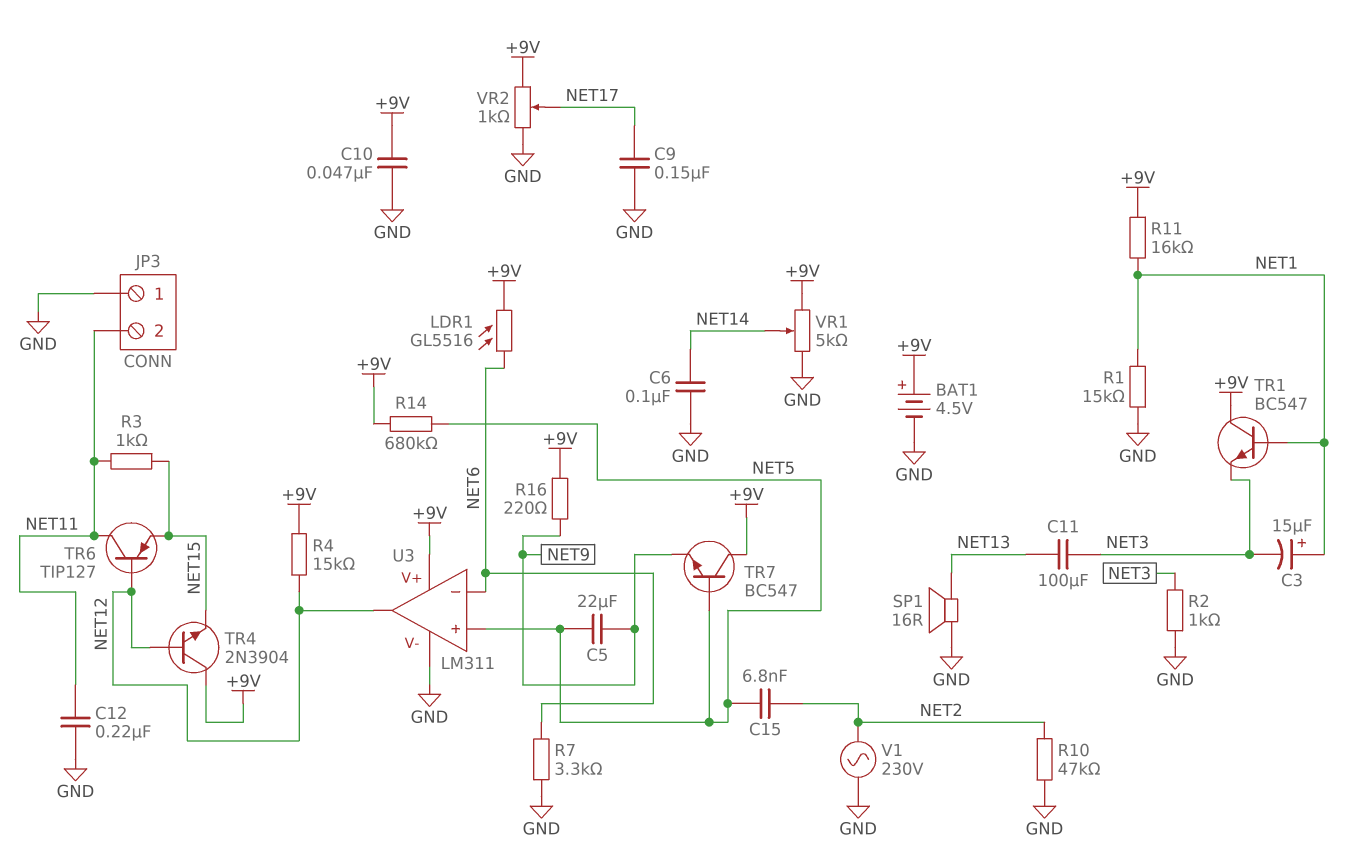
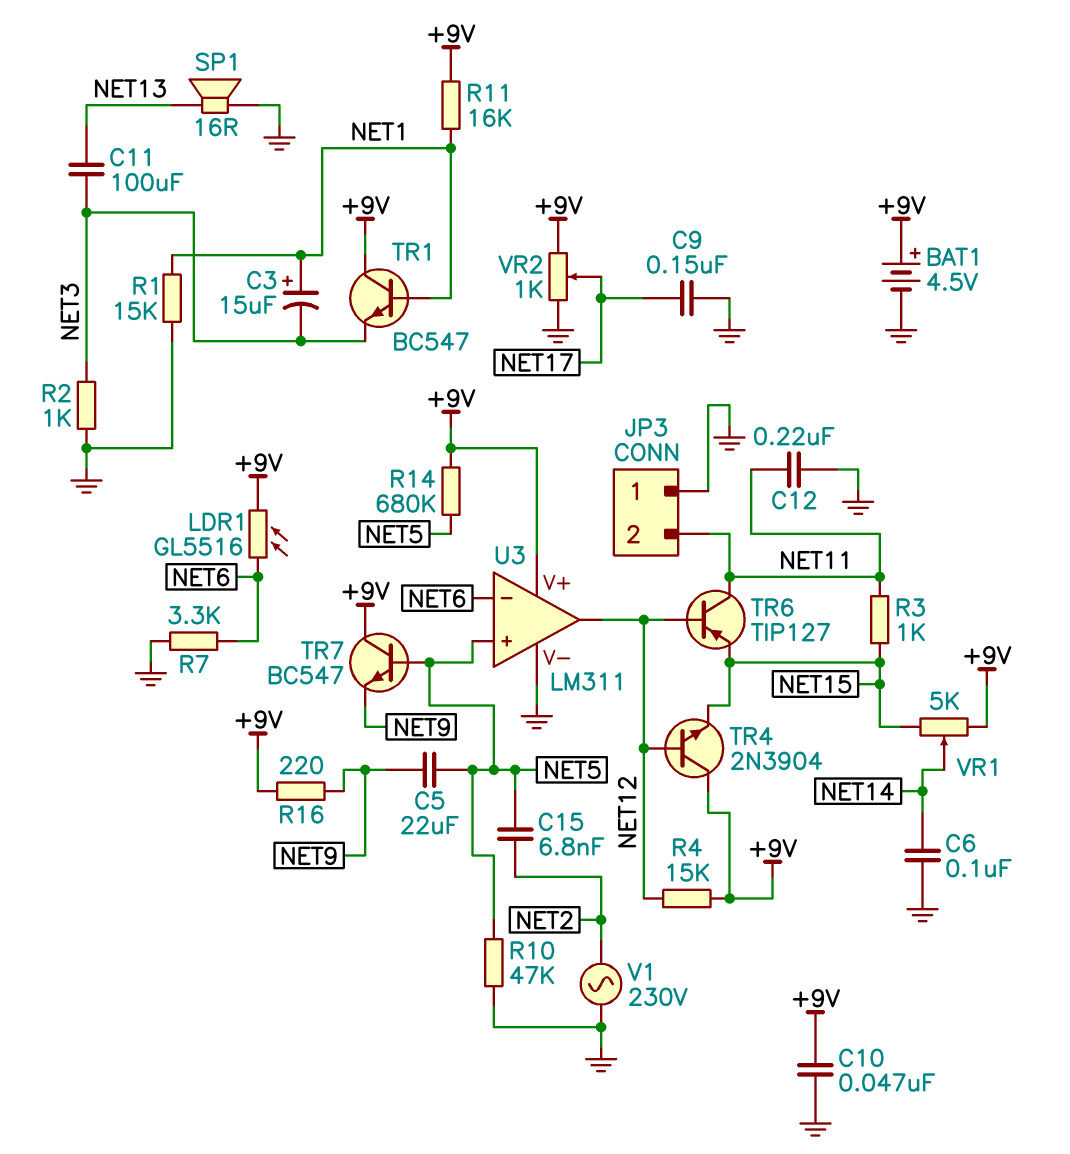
R10: 47k (GND, NET2) -> 47k (GND, NET5)
VR1: 5k (+9V, GND, wiper NET14) -> 5k (+9V, NET15, wiper NET14)

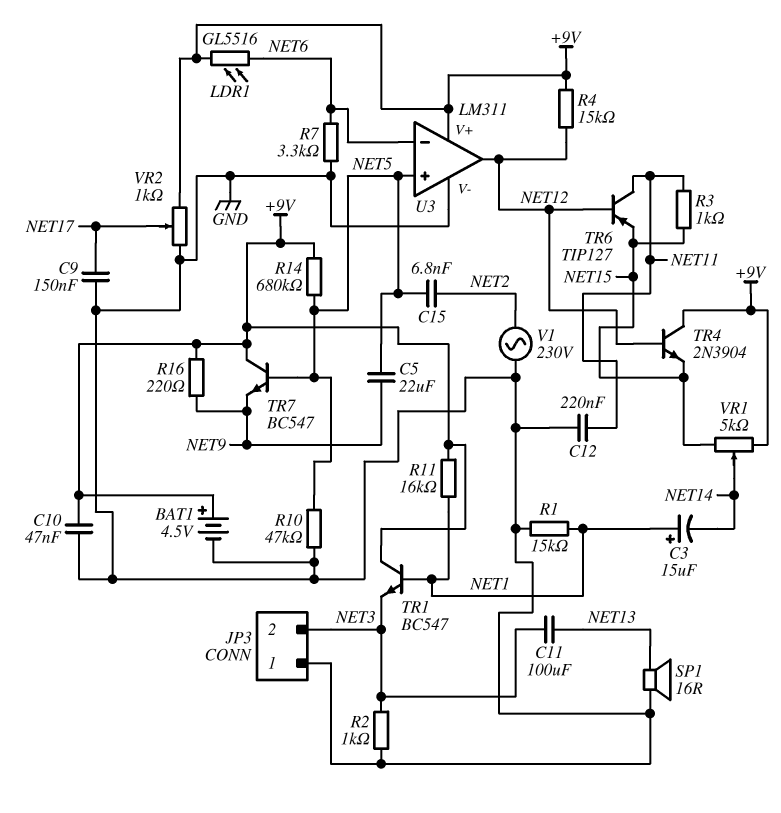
C3: 15uF (plus NET1, minus NET3) -> 15uF (plus NET1, minus NET14)
C6: 100nF (GND, NET14) -> none
JP3 pin 2: NET11 -> NET3

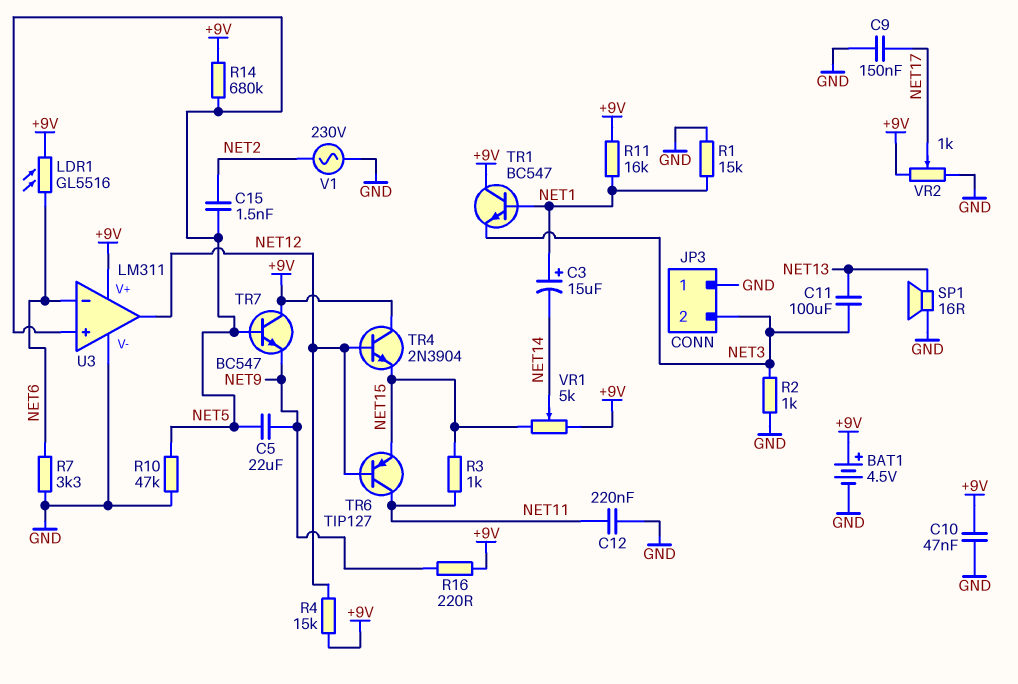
C15: 6.8nF (NET2, NET5) -> 1.5nF (NET2, NET5)

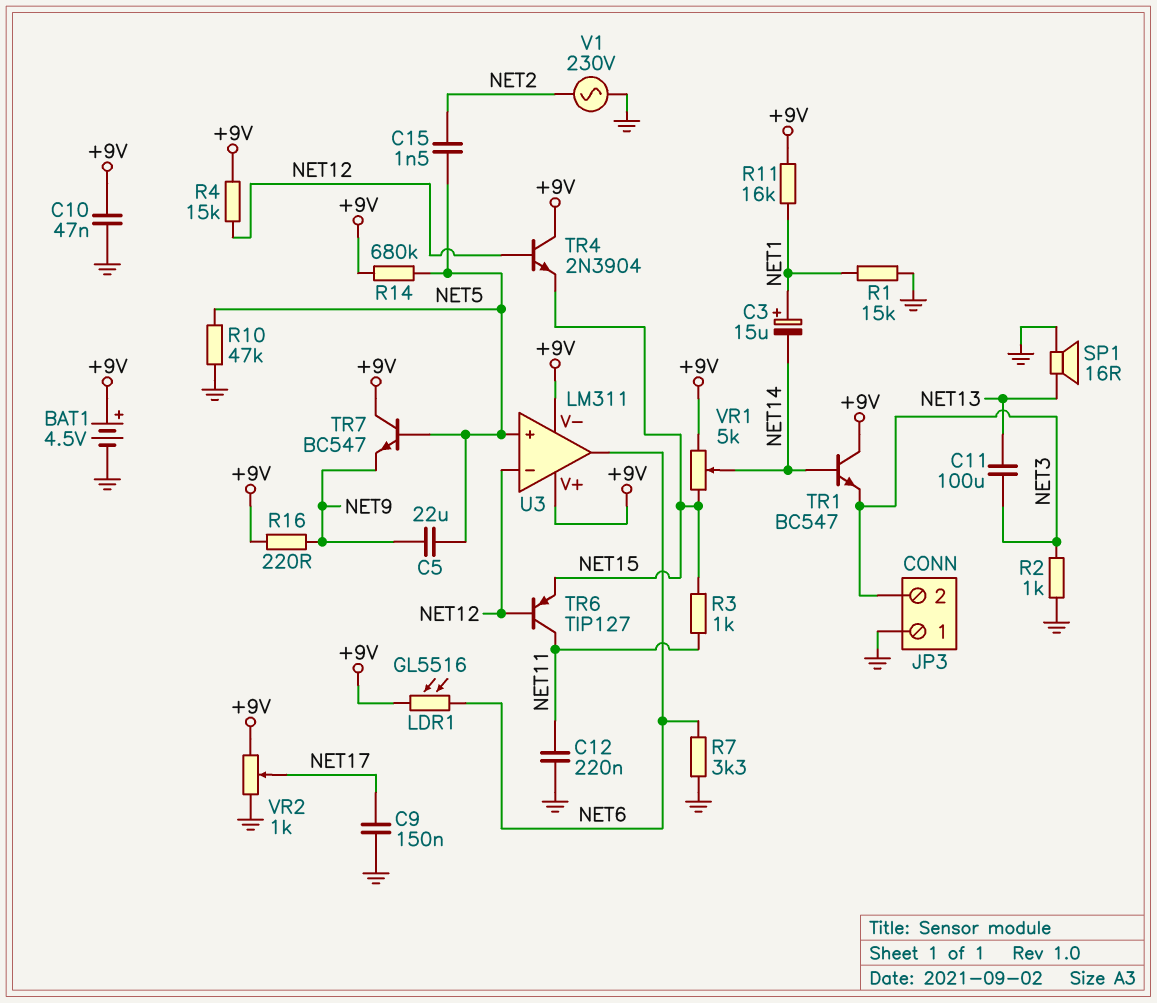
TR1: NPN BC547 (B NET1, C +9V, E NET3) -> NPN BC547 (B NET14, C +9V, E NET3)
U3 pin V-: GND -> +9V
U3 pin in-: NET6 -> NET12
U3 pin out: NET12 -> NET6

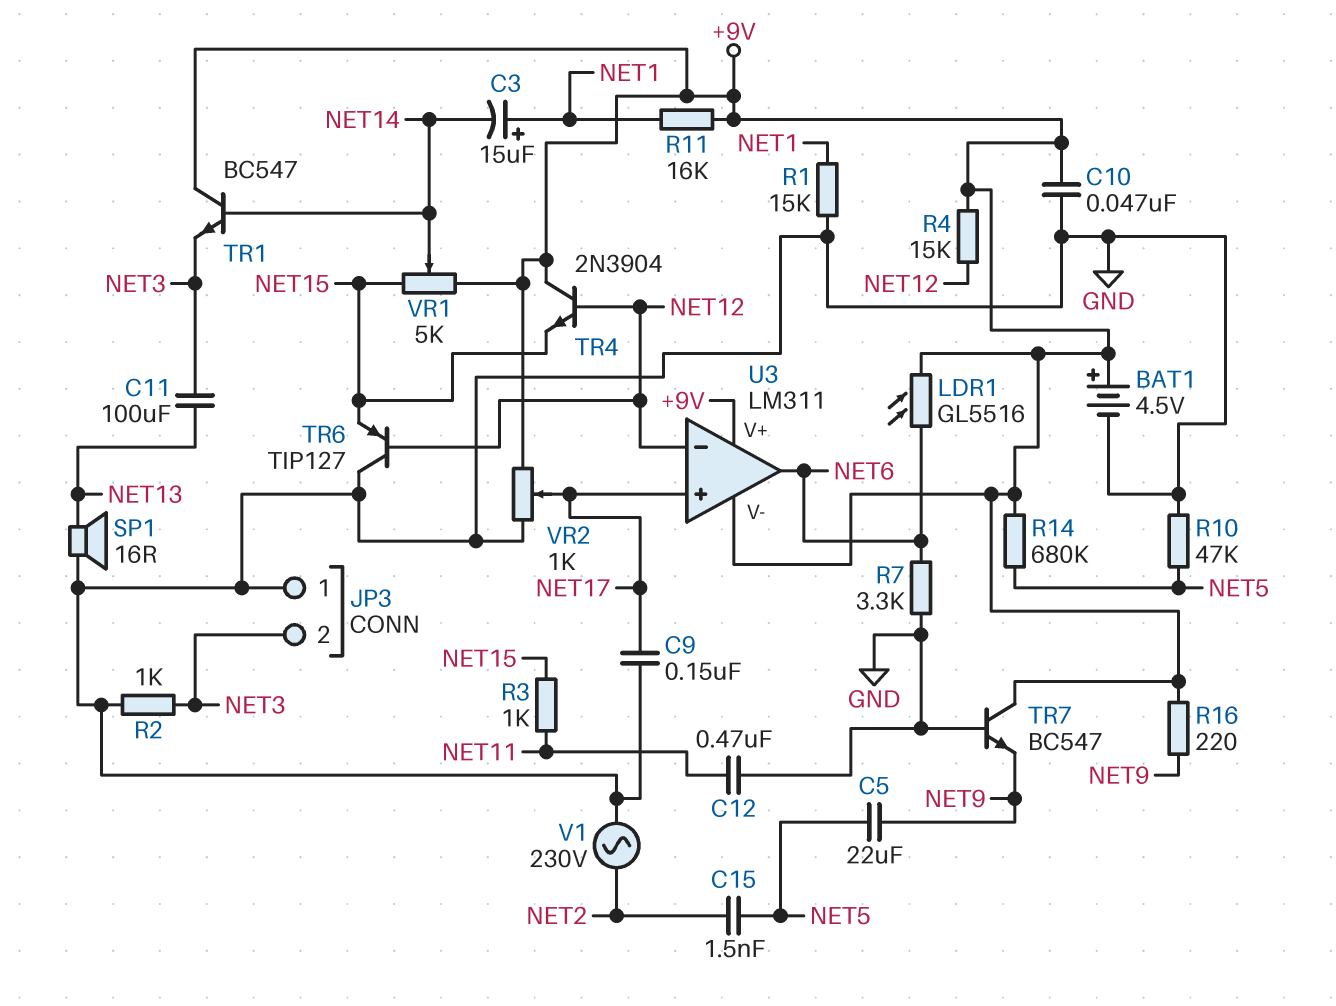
C12: 220nF (GND, NET11) -> 470nF (GND, NET11)
TR6: PNP TIP127 (B NET12, C NET11, E NET15) -> PNP TIP127 (B NET12, C GND, E NET15)
TR7: NPN BC547 (B NET5, C +9V, E NET9) -> NPN BC547 (B GND, C +9V, E NET9)
U3 pin in+: NET5 -> NET17

